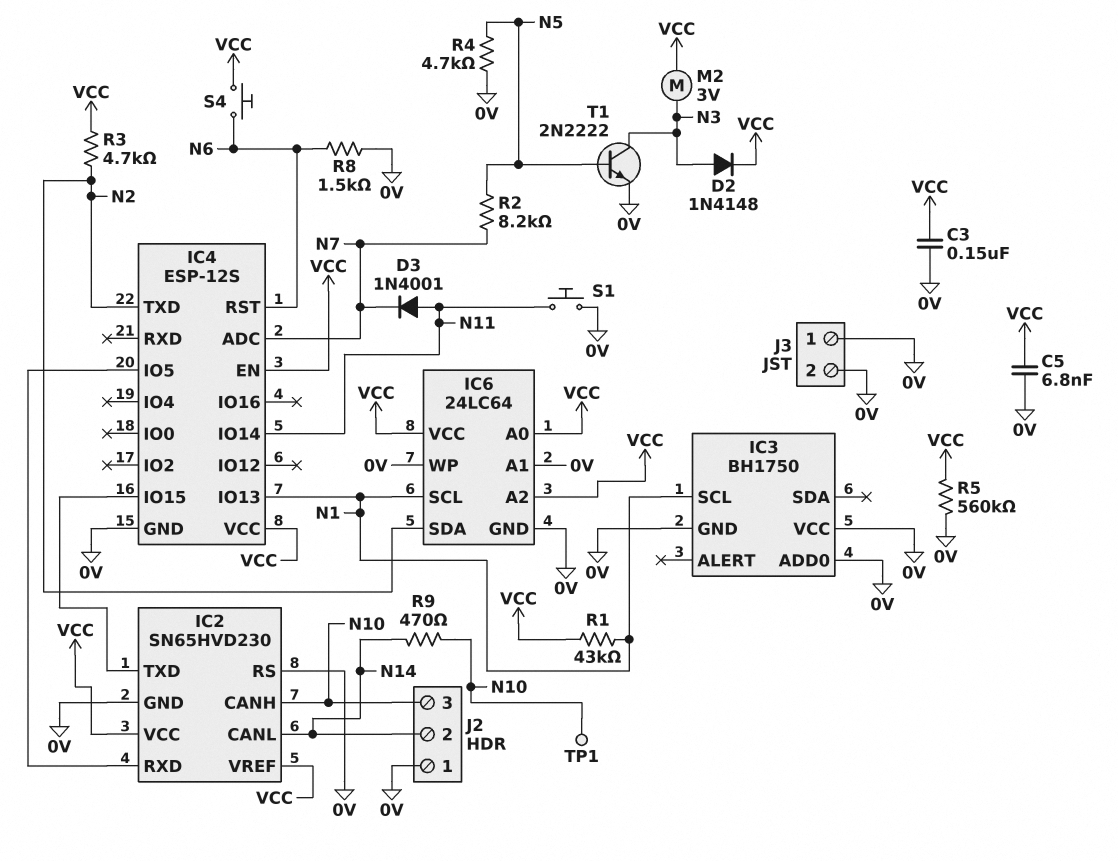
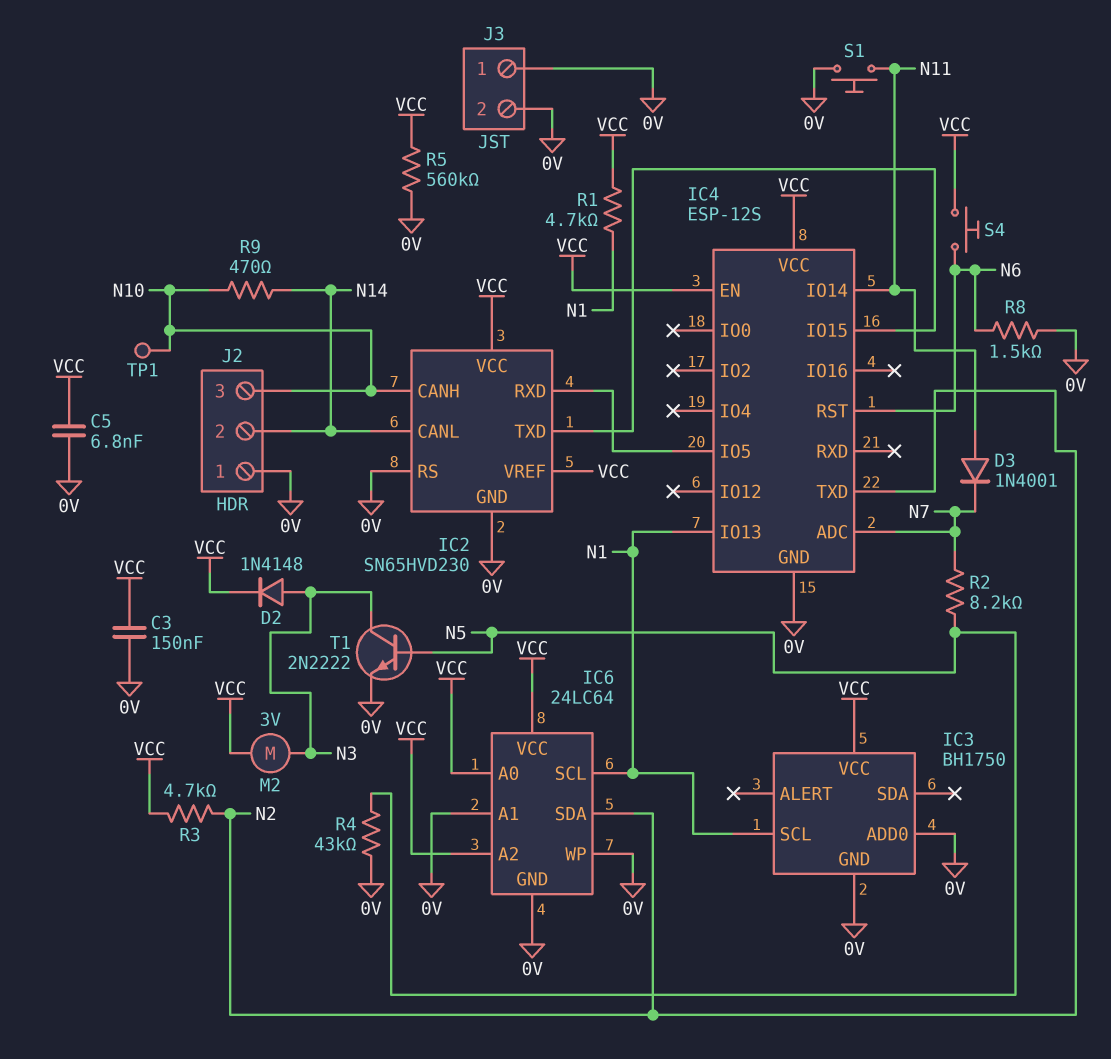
IC3 pin VCC: 0V -> VCC
R1: 43k (N1, VCC) -> 4.7k (N1, VCC)
R4: 4.7k (0V, N5) -> 43k (0V, N5)

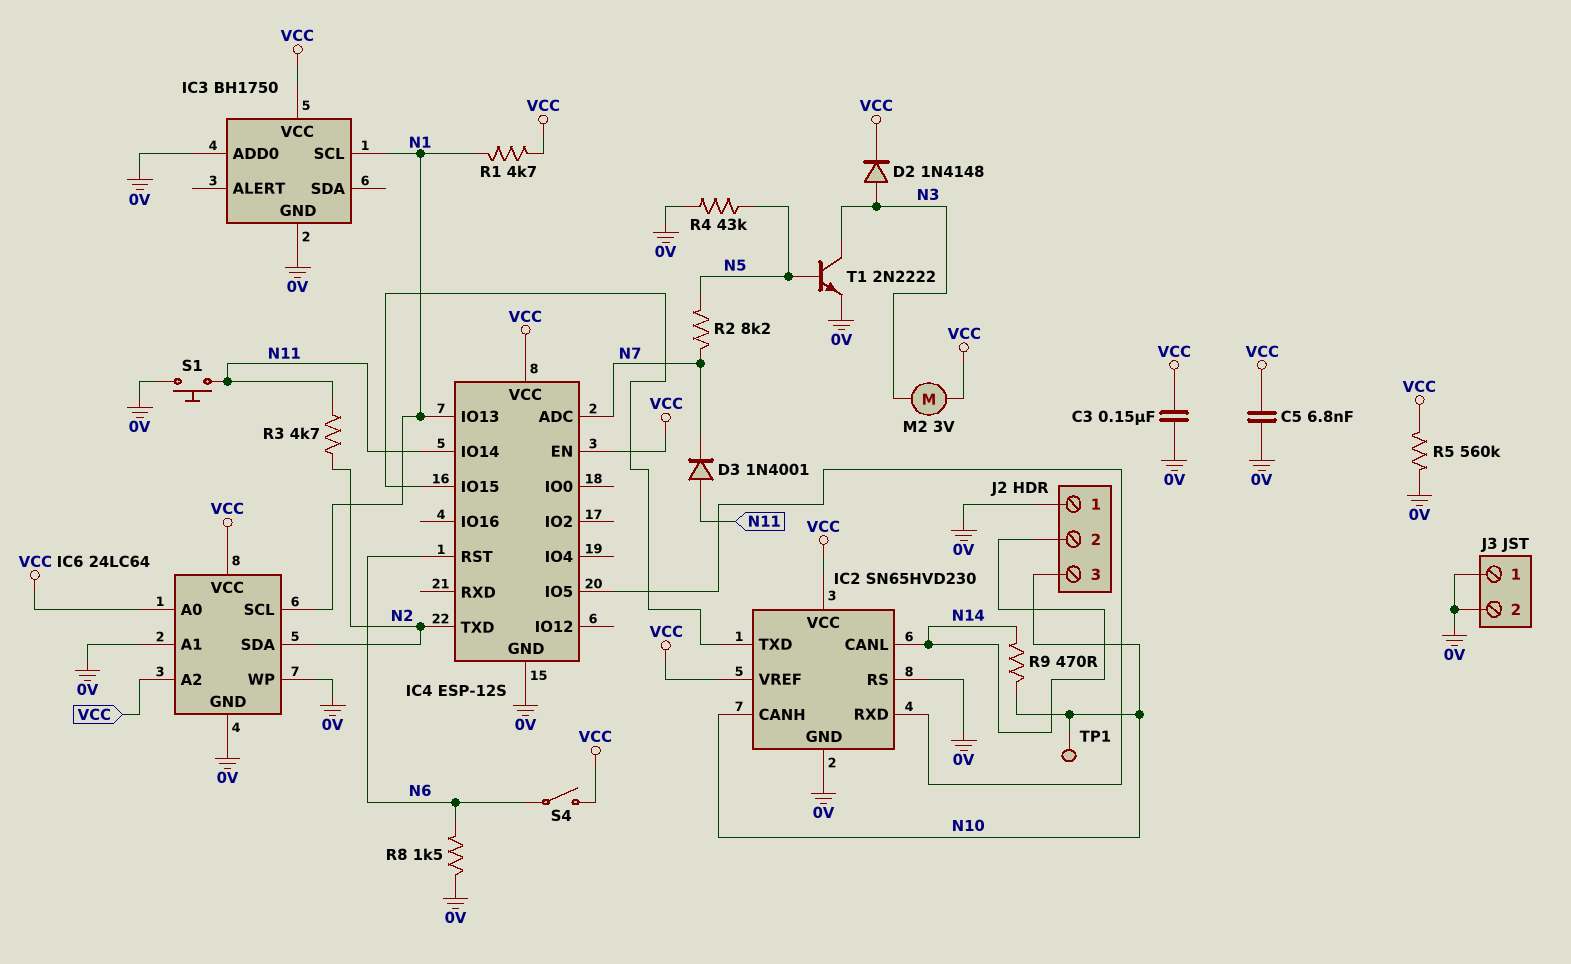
R3: 4.7k (N2, VCC) -> 4.7k (N2, N11)
S4: button (N6, VCC) -> switch (N6, VCC)

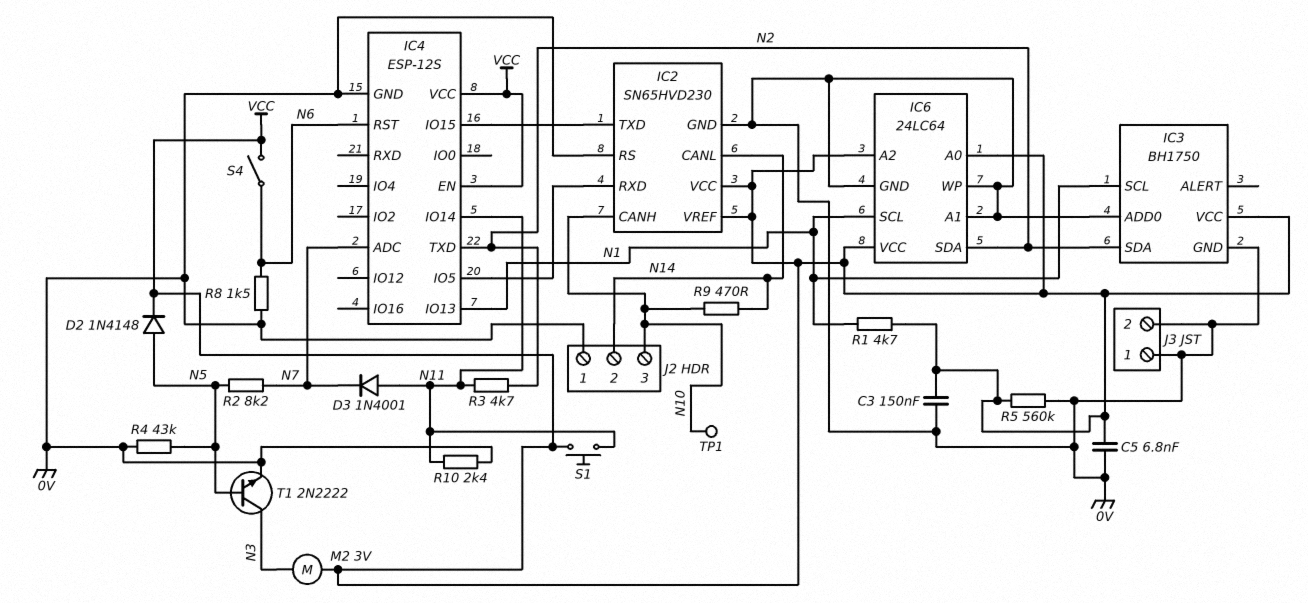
D2: diode 1N4148 (A N3, K VCC) -> diode 1N4148 (A N5, K VCC)
IC3 pin SDA: none -> N2
R10: none -> 2.4k (0V, N11)
S1: button (0V, N11) -> button (N11, VCC)

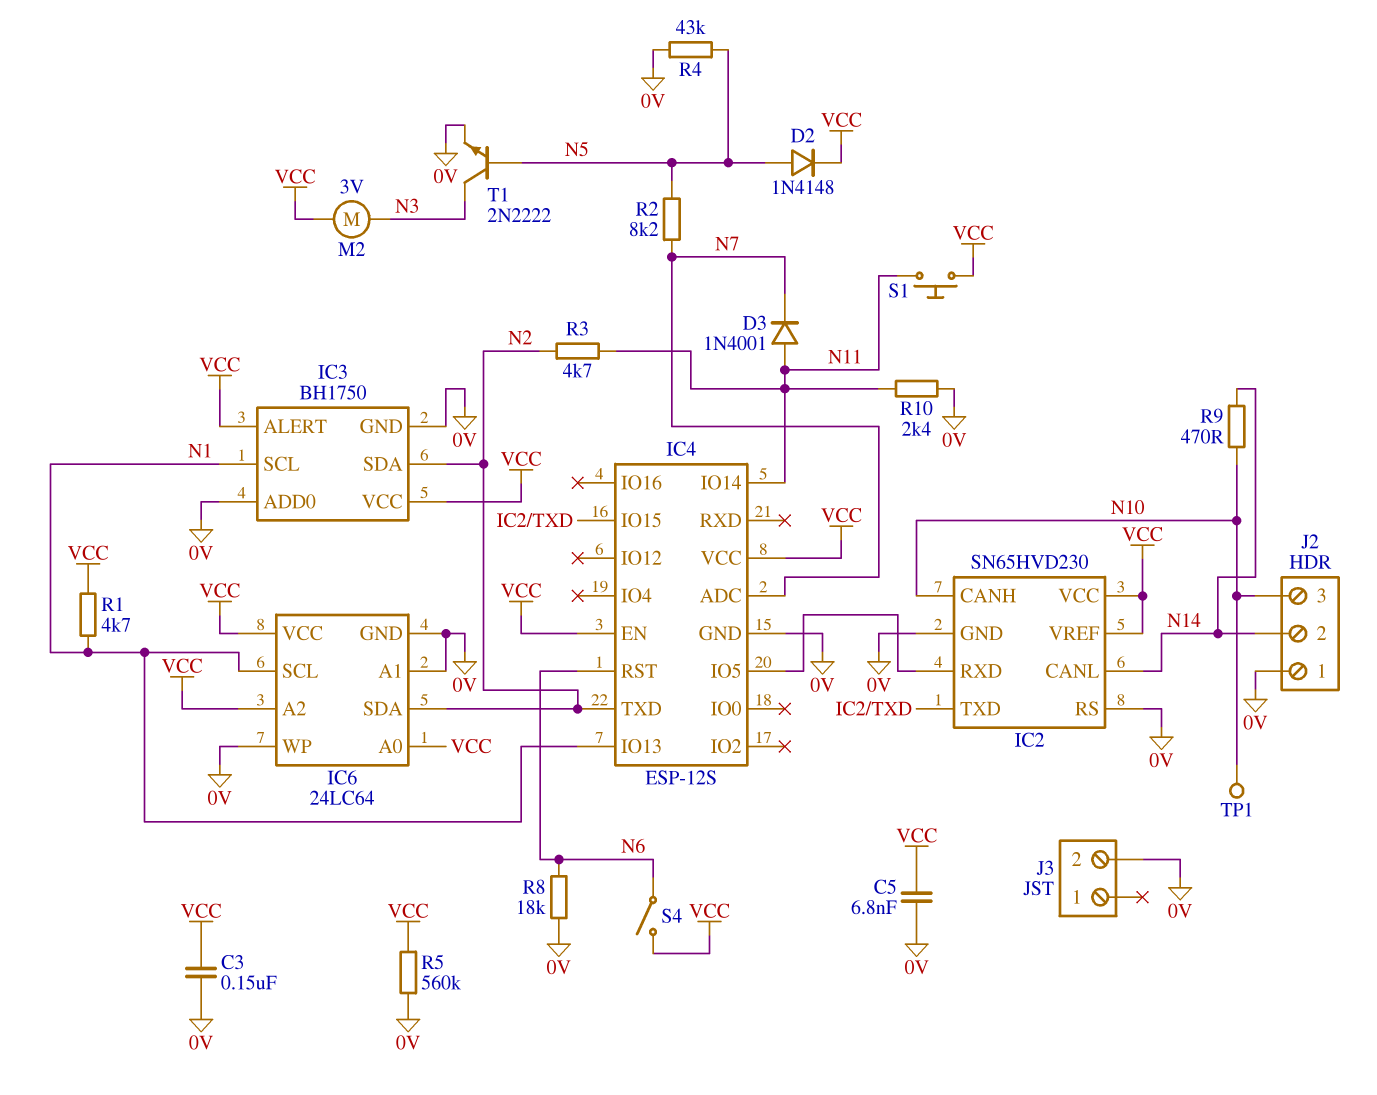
IC3 pin ALERT: none -> VCC
J3 pin 1: 0V -> none
R8: 1.5k (0V, N6) -> 18k (0V, N6)

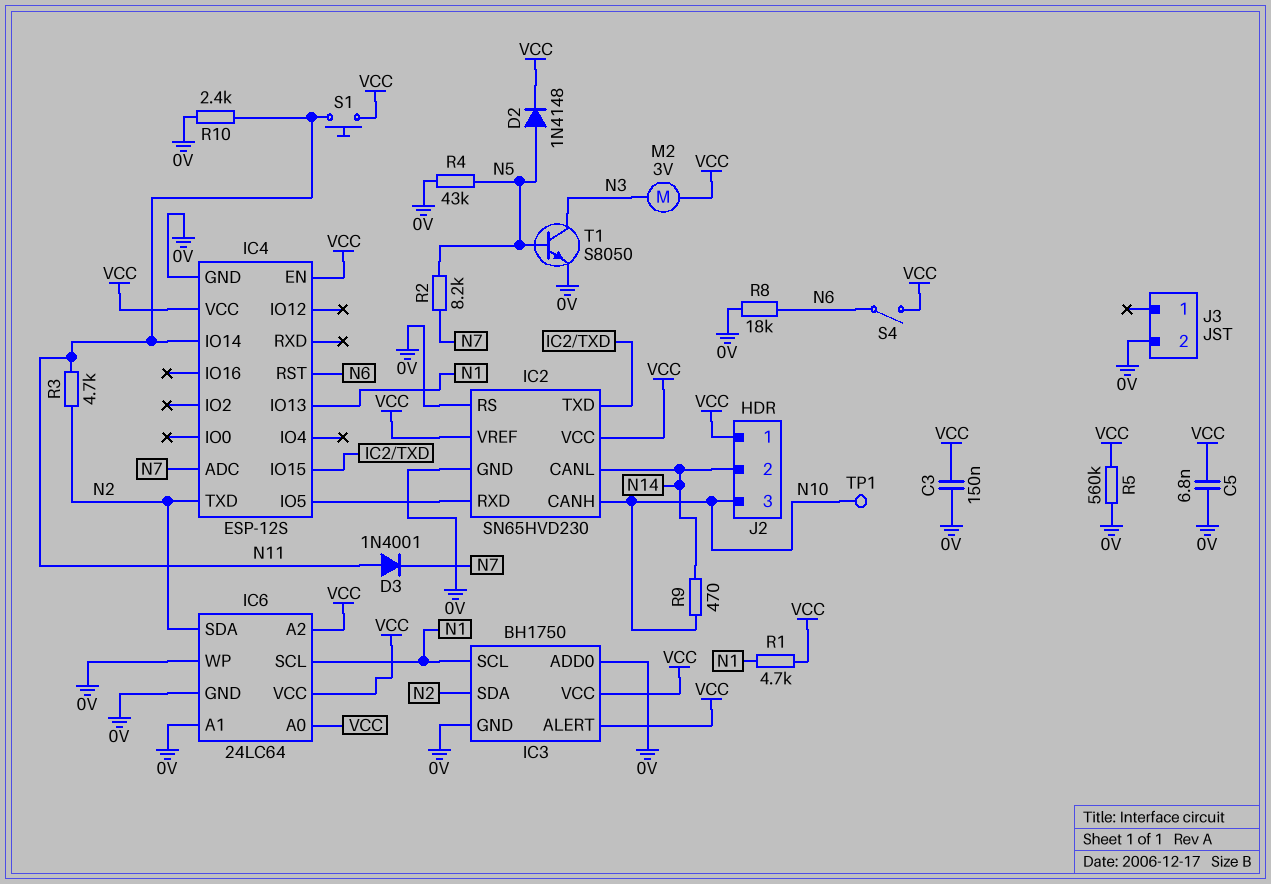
J2 pin 1: 0V -> VCC
T1: NPN 2N2222 (B N5, C N3, E 0V) -> NPN S8050 (B N5, C N3, E 0V)

